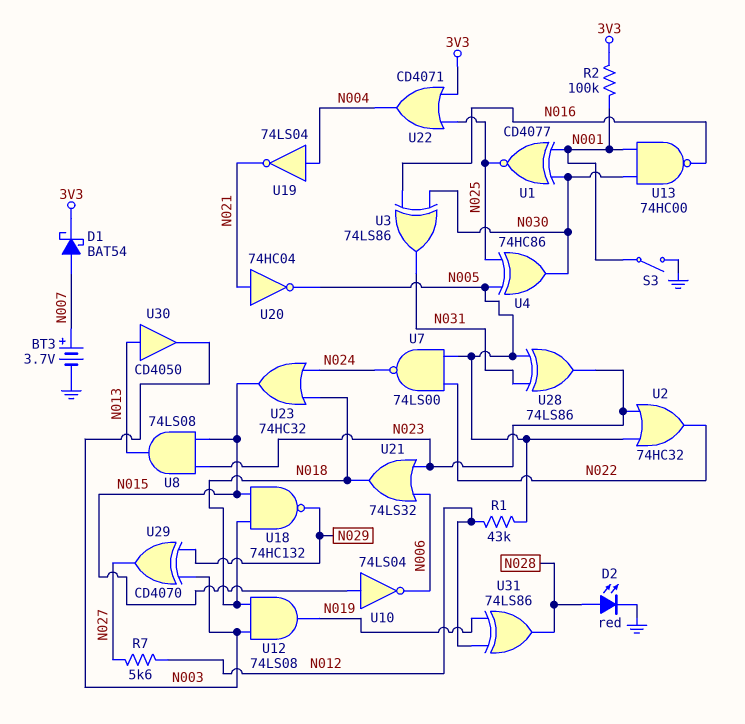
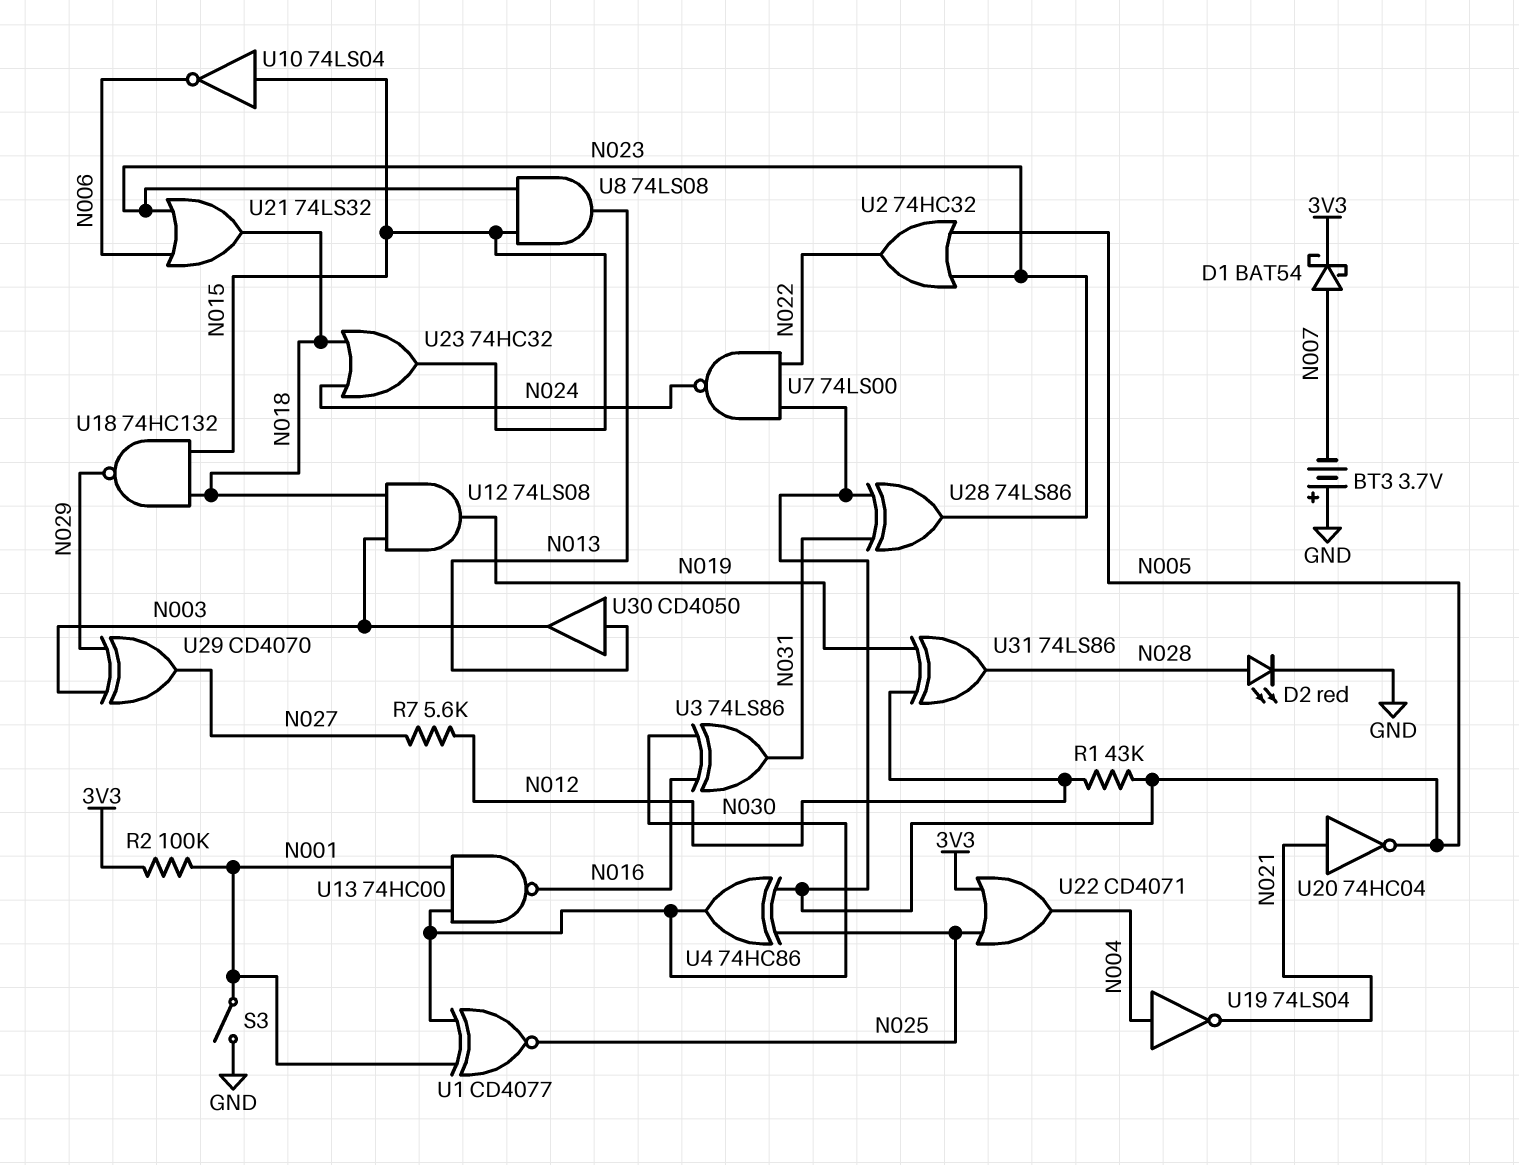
BT3: 3.7V (plus N007, minus GND) -> 3.7V (plus GND, minus N007)

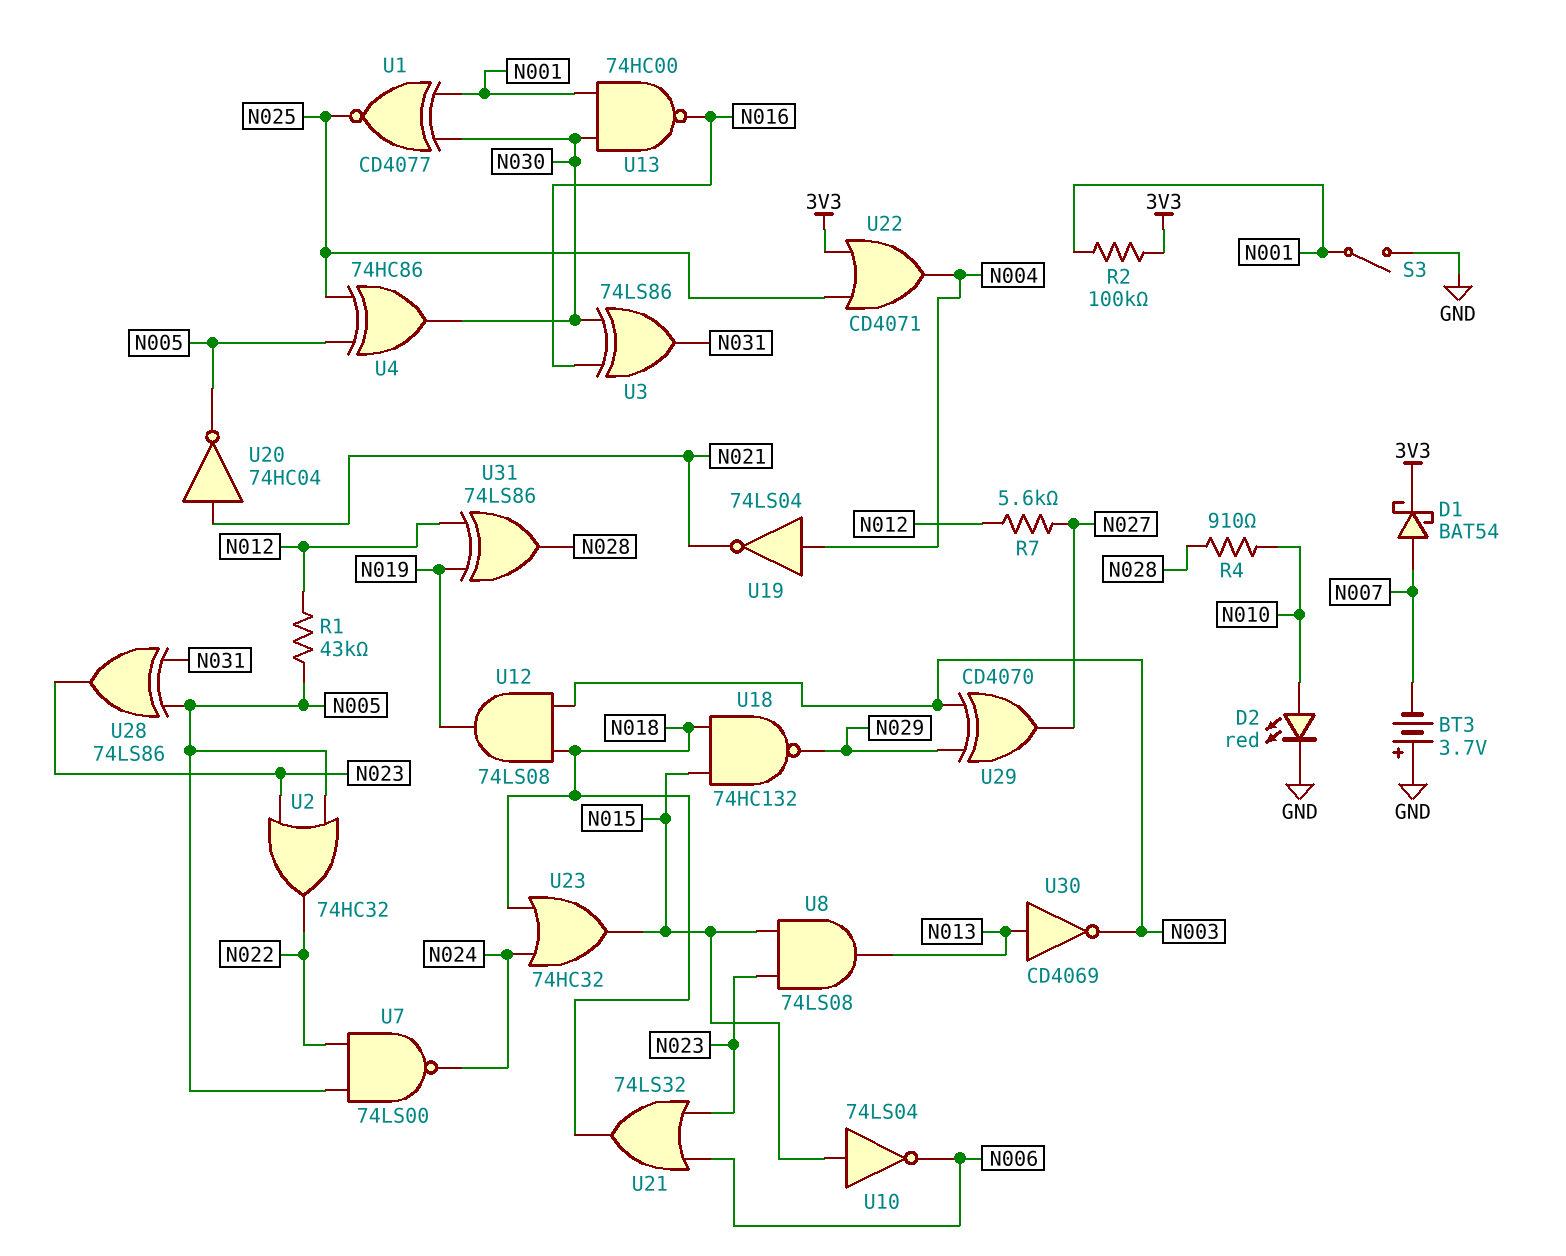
D2: LED red (A N028, K GND) -> LED red (A N010, K GND)
R4: none -> 910 (N010, N028)
U30: buffer CD4050 (in N013, out N003) -> NOT CD4069 (in N013, out N003)

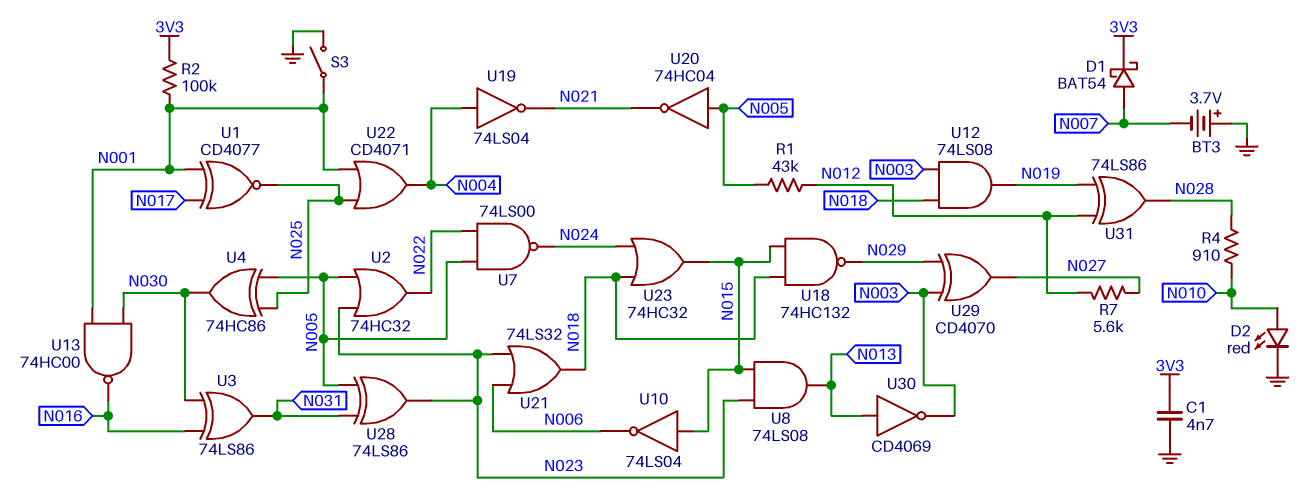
C1: none -> 4.7nF (3V3, GND)
U1: XNOR CD4077 (in N001, in N030, out N025) -> XNOR CD4077 (in N001, in N017, out N025)
U20: NOT 74HC04 (in N021, out N005) -> NOT 74HC04 (in N005, out N021)
U22: OR CD4071 (in 3V3, in N025, out N004) -> OR CD4071 (in N001, in N025, out N004)

